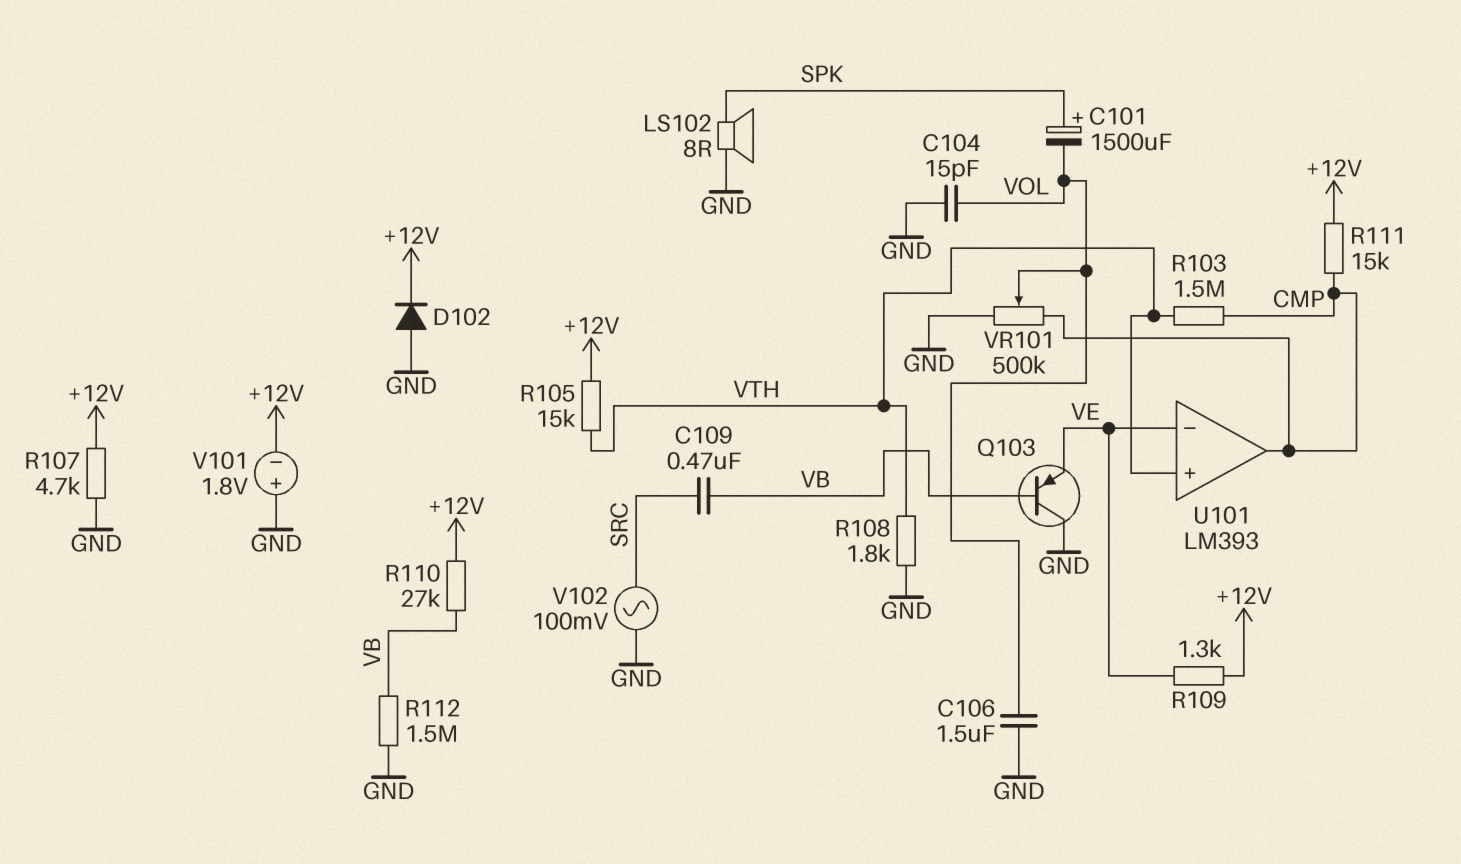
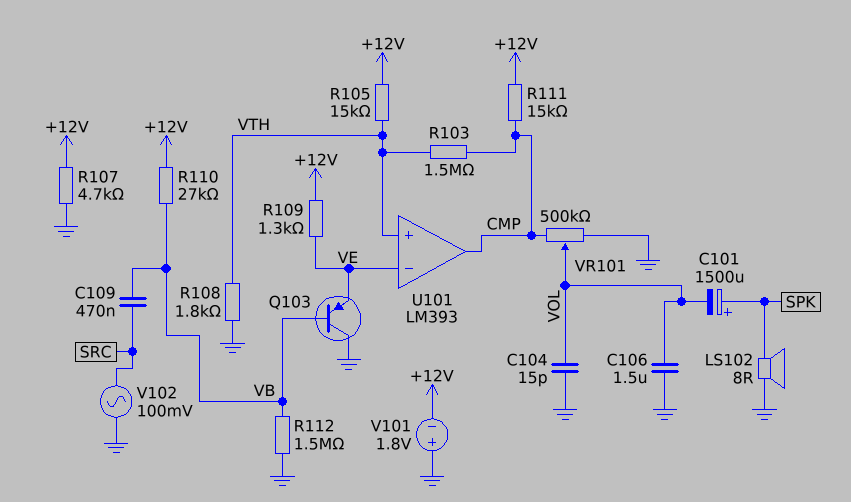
D102: diode (A GND, K +12V) -> none

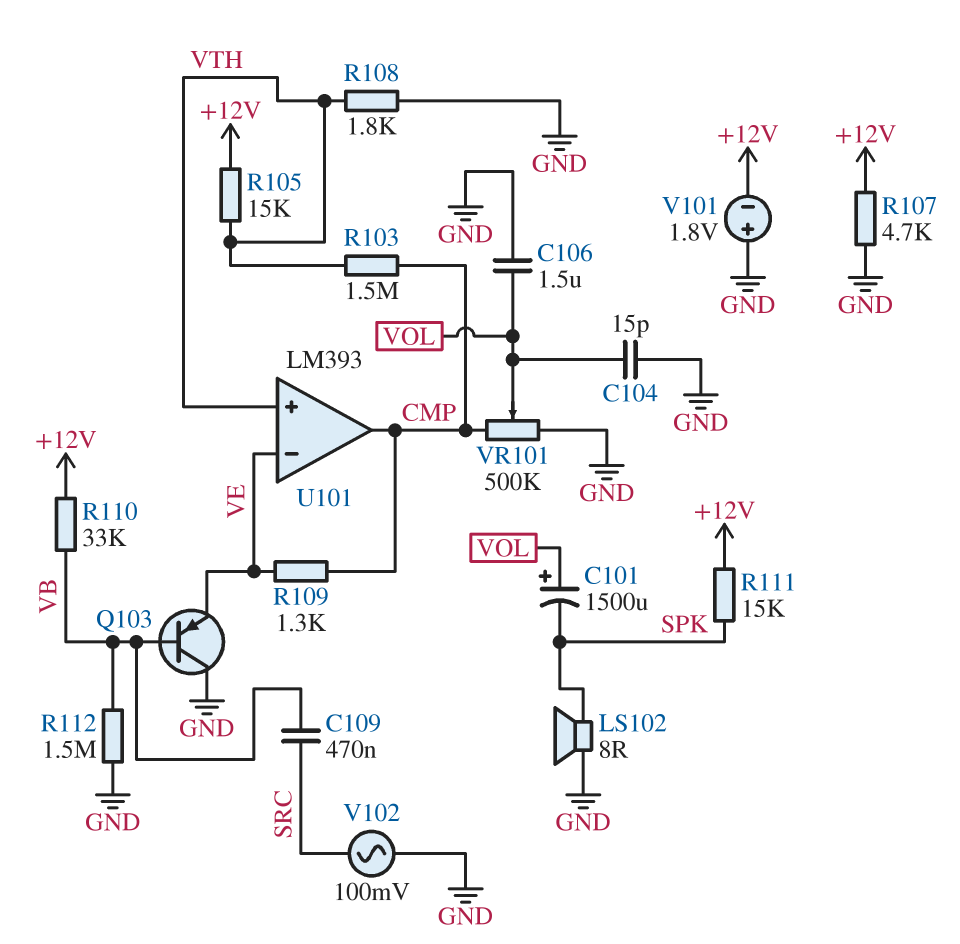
C101: 1500uF (plus SPK, minus VOL) -> 1500uF (plus VOL, minus SPK)
R109: 1.3k (+12V, VE) -> 1.3k (CMP, VE)
R110: 27k (+12V, VB) -> 33k (+12V, VB)
R111: 15k (+12V, CMP) -> 15k (+12V, SPK)

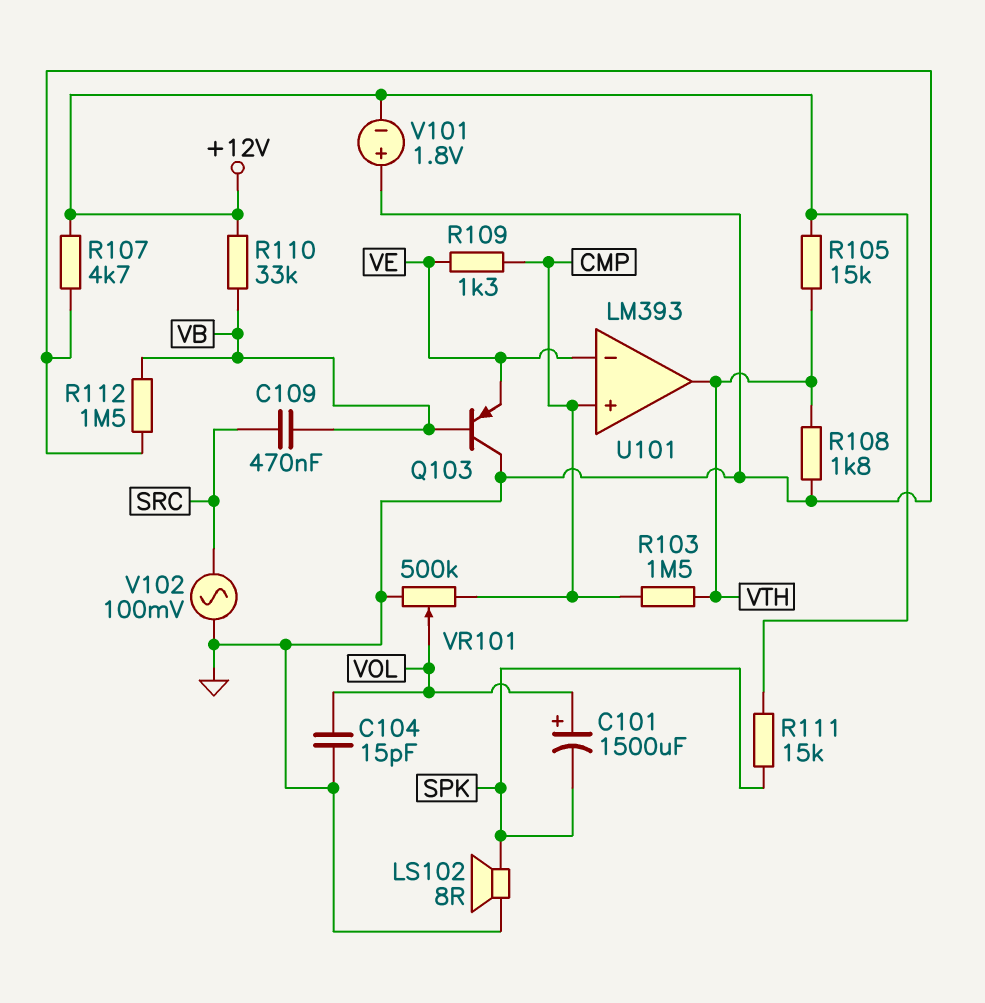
C106: 1.5uF (GND, VOL) -> none
U101 pin in+: VTH -> CMP
U101 pin out: CMP -> VTH

